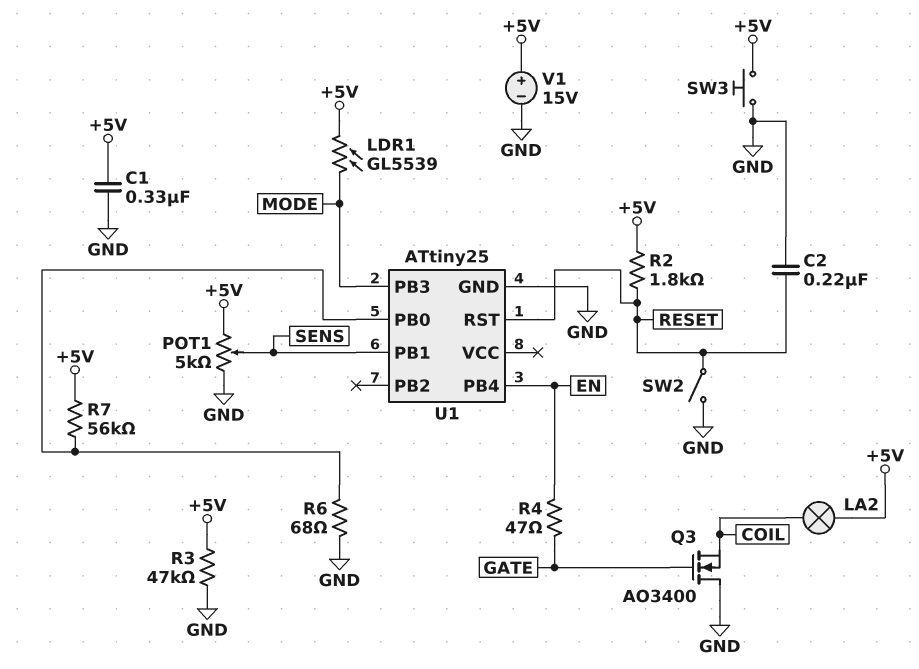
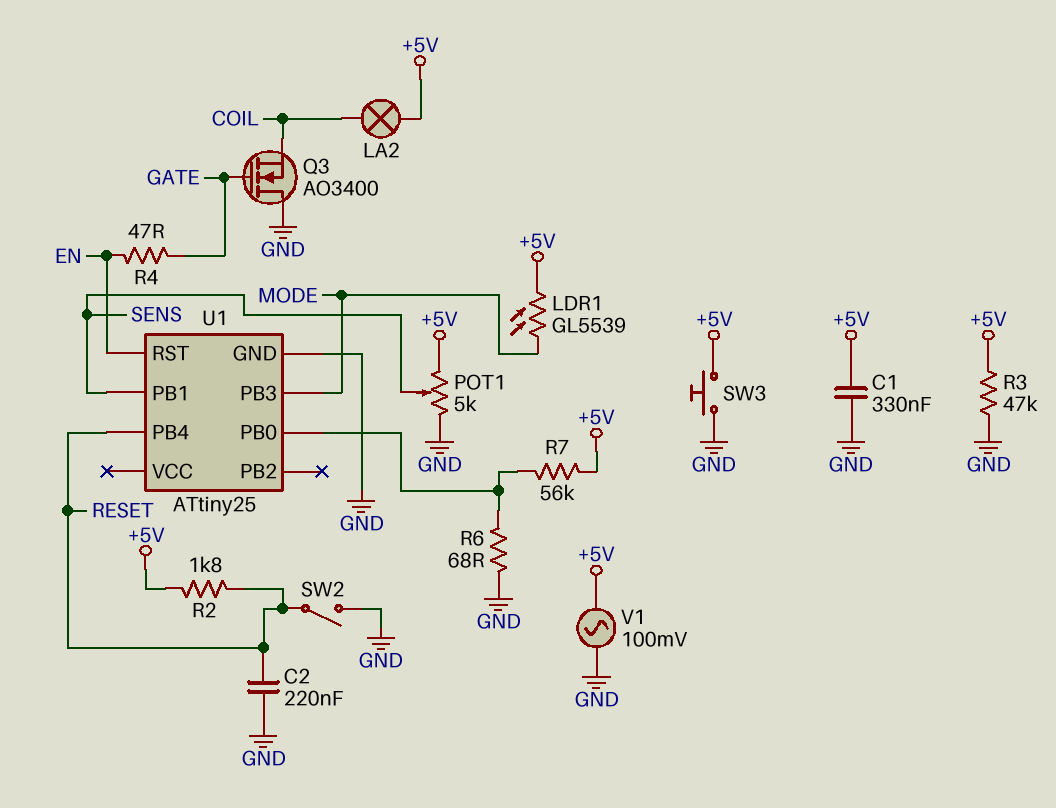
U1 pin PB4: EN -> RESET
U1 pin RST: RESET -> EN
V1: 15V (plus +5V, minus GND) -> AC 100mV (+5V, GND)

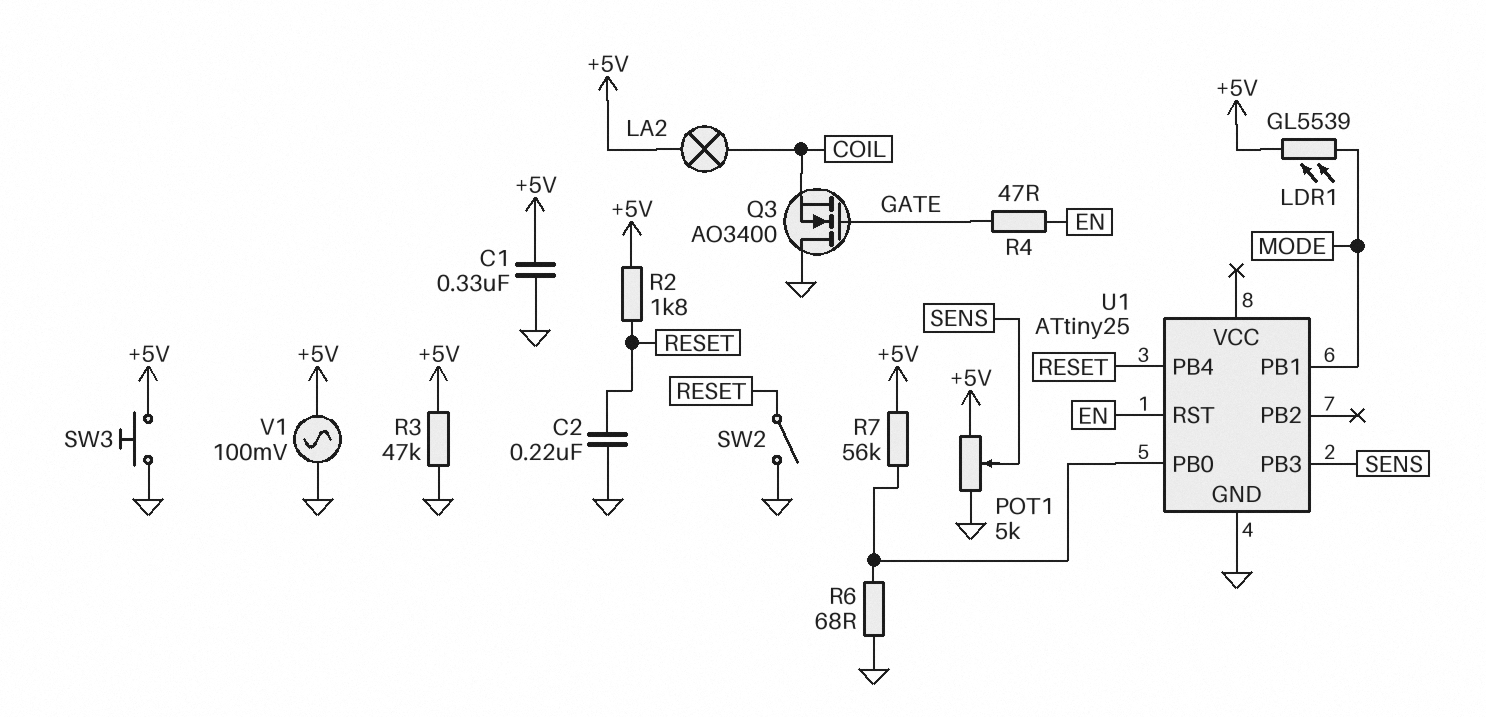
U1 pin PB1: SENS -> MODE
U1 pin PB3: MODE -> SENS

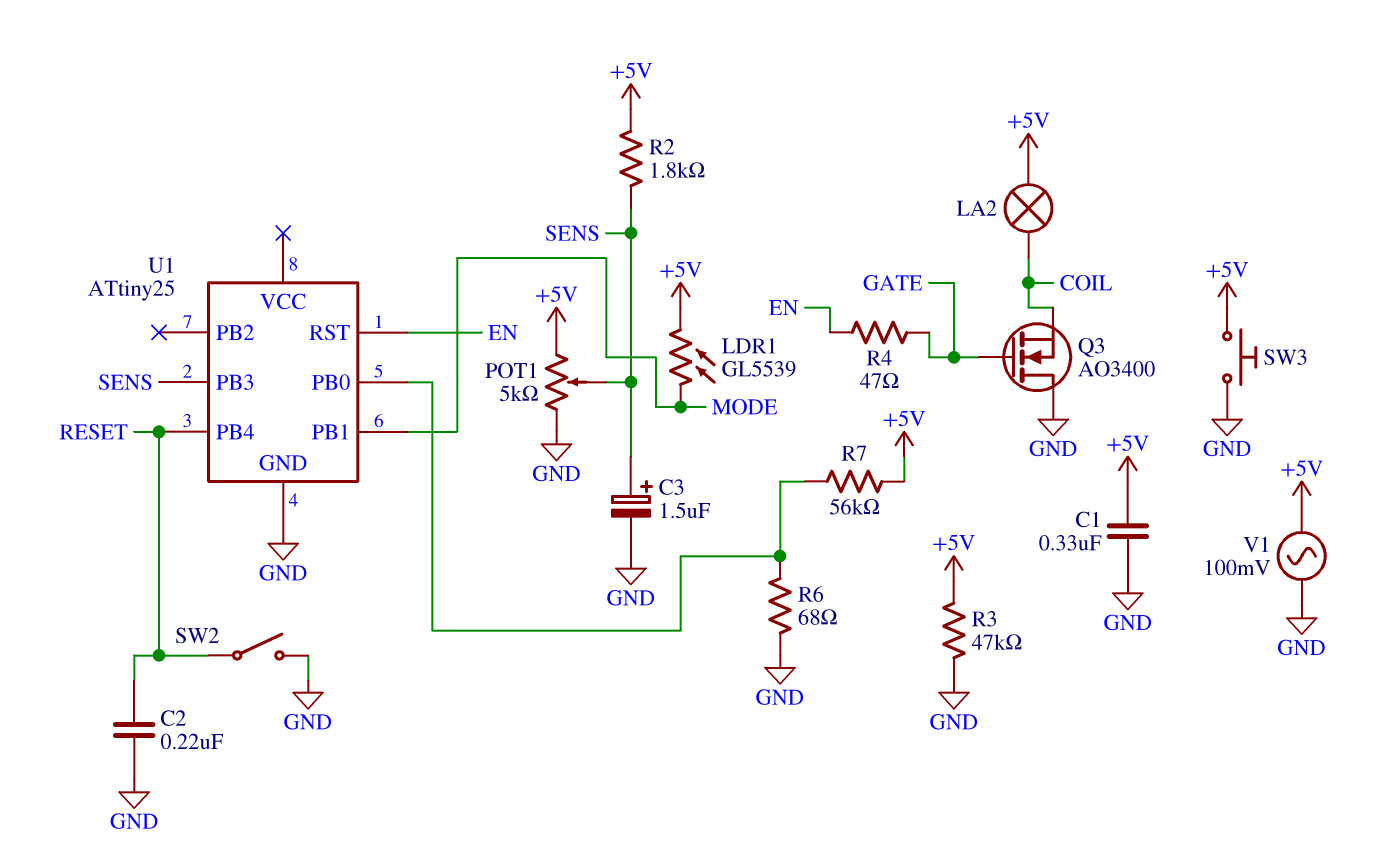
C3: none -> 1.5uF (plus SENS, minus GND)
R2: 1.8k (+5V, RESET) -> 1.8k (+5V, SENS)

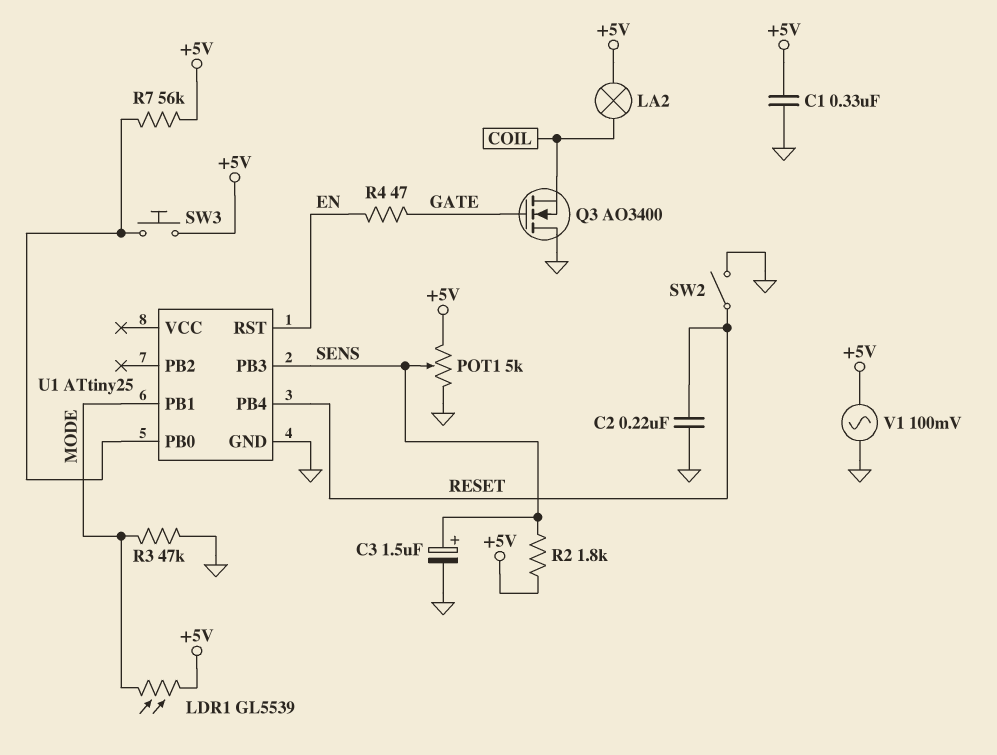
R3: 47k (+5V, GND) -> 47k (GND, MODE)
R6: 68 (GND, U1/PB0) -> none
SW3: button (+5V, GND) -> button (+5V, U1/PB0)

